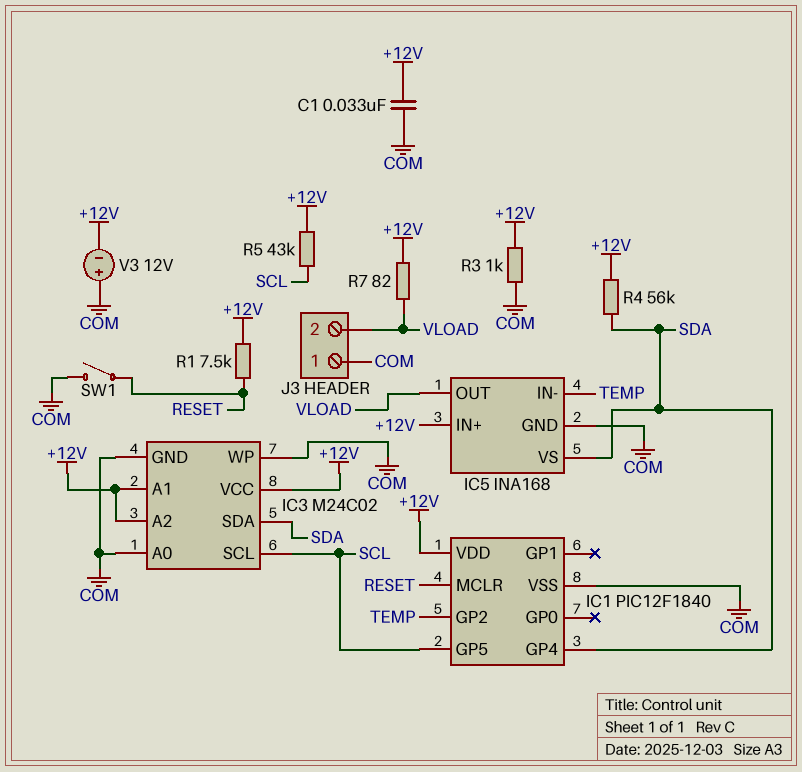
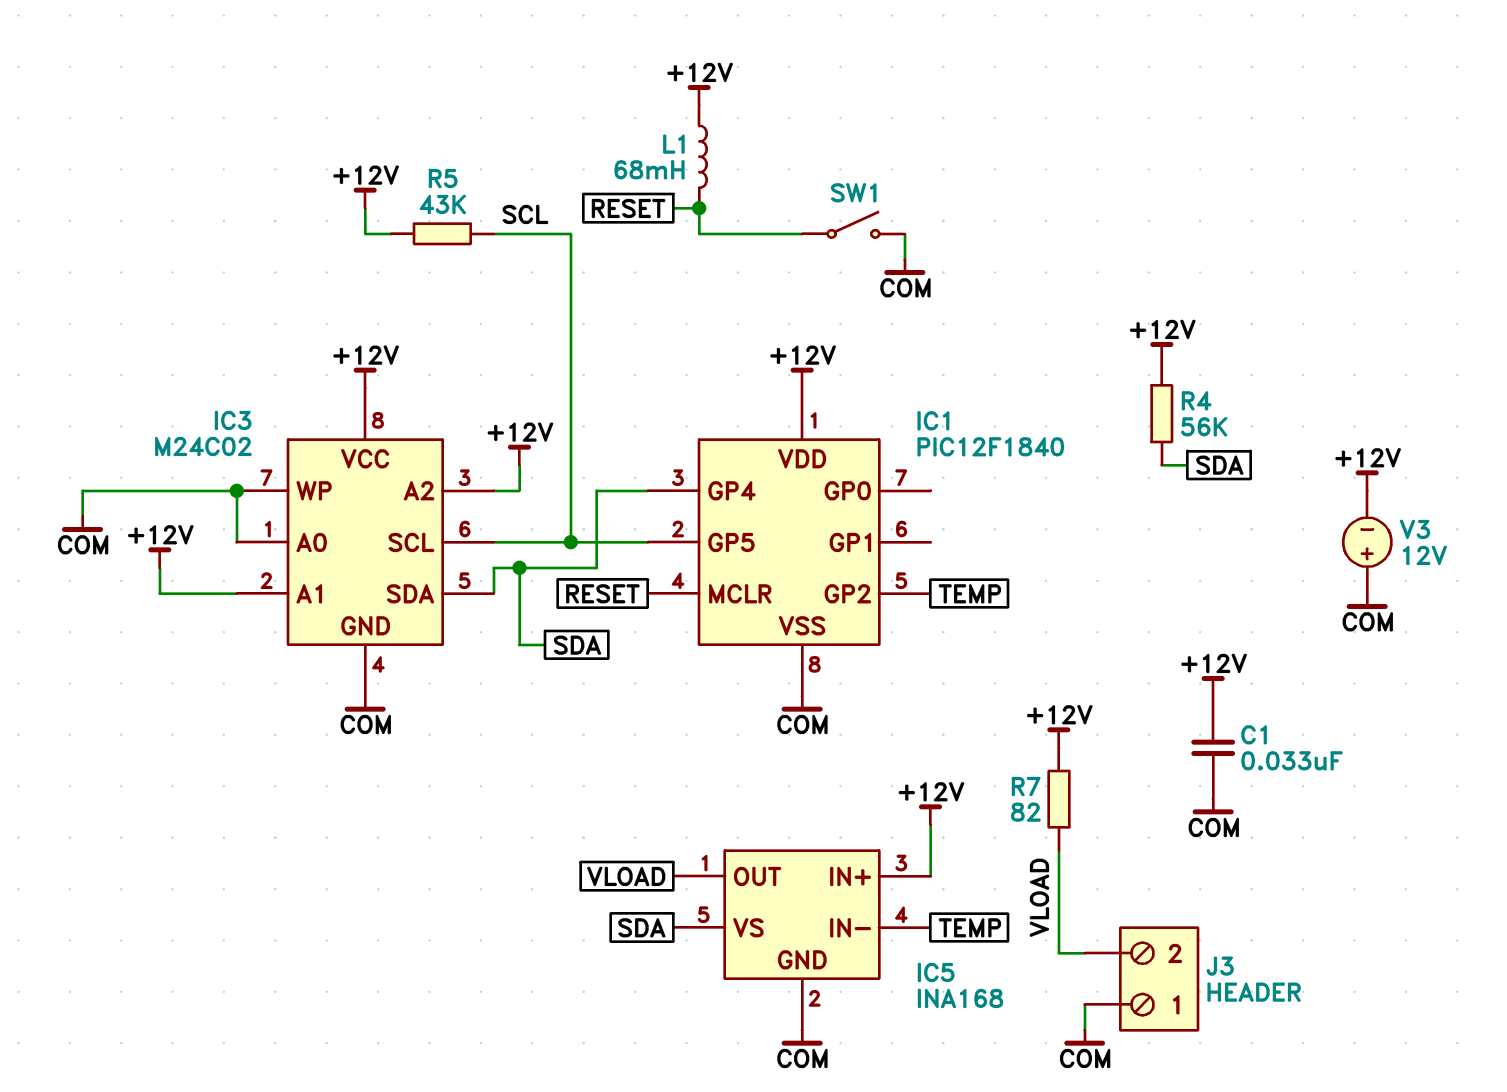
L1: none -> 68mH (+12V, RESET)
R1: 7.5k (+12V, RESET) -> none
R3: 1k (+12V, COM) -> none

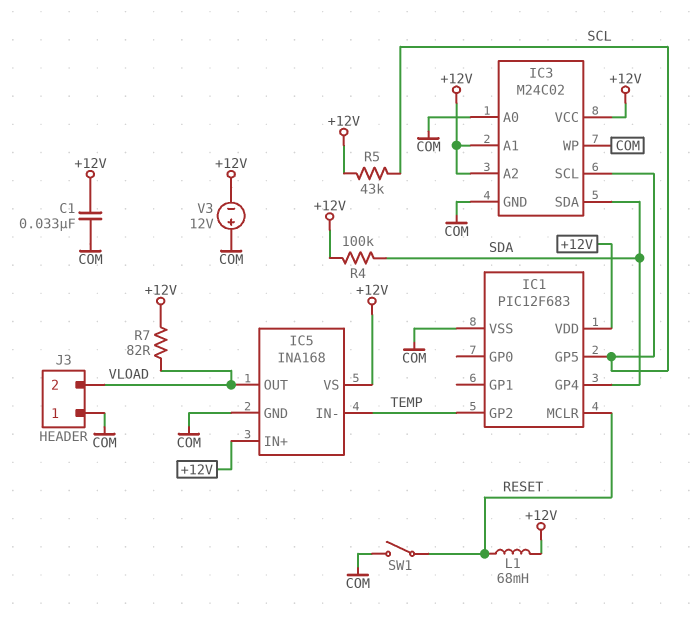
IC1: PIC12F1840 -> PIC12F683
IC5 pin VS: SDA -> +12V
R4: 56k (+12V, SDA) -> 100k (+12V, SDA)

